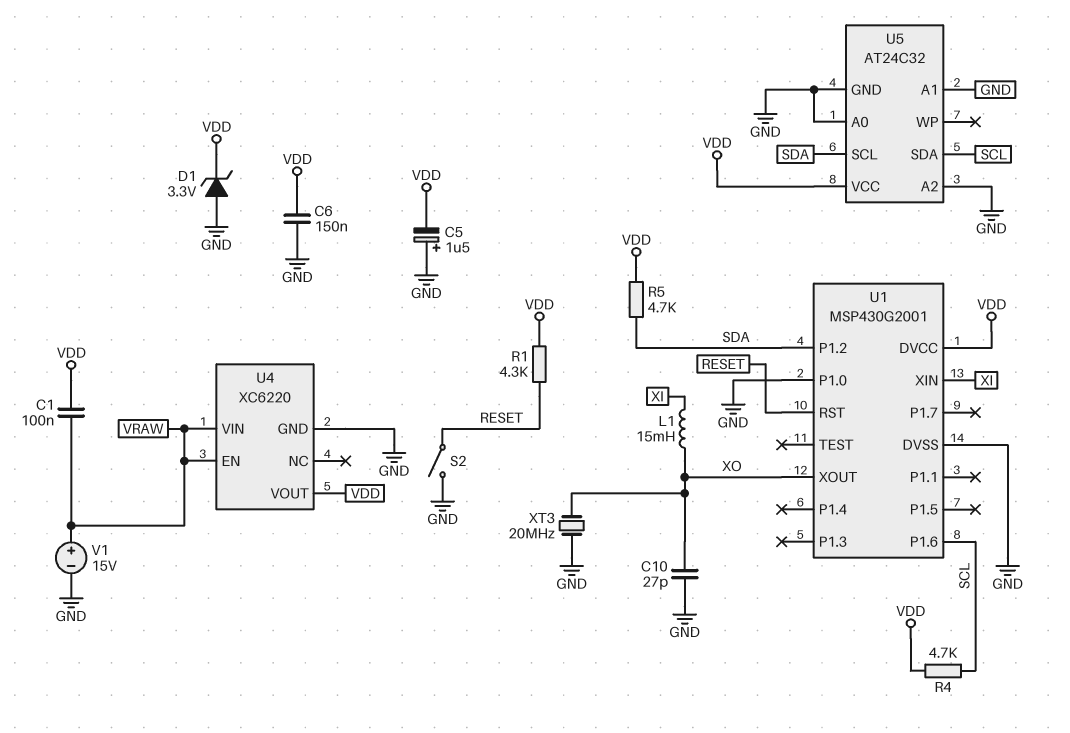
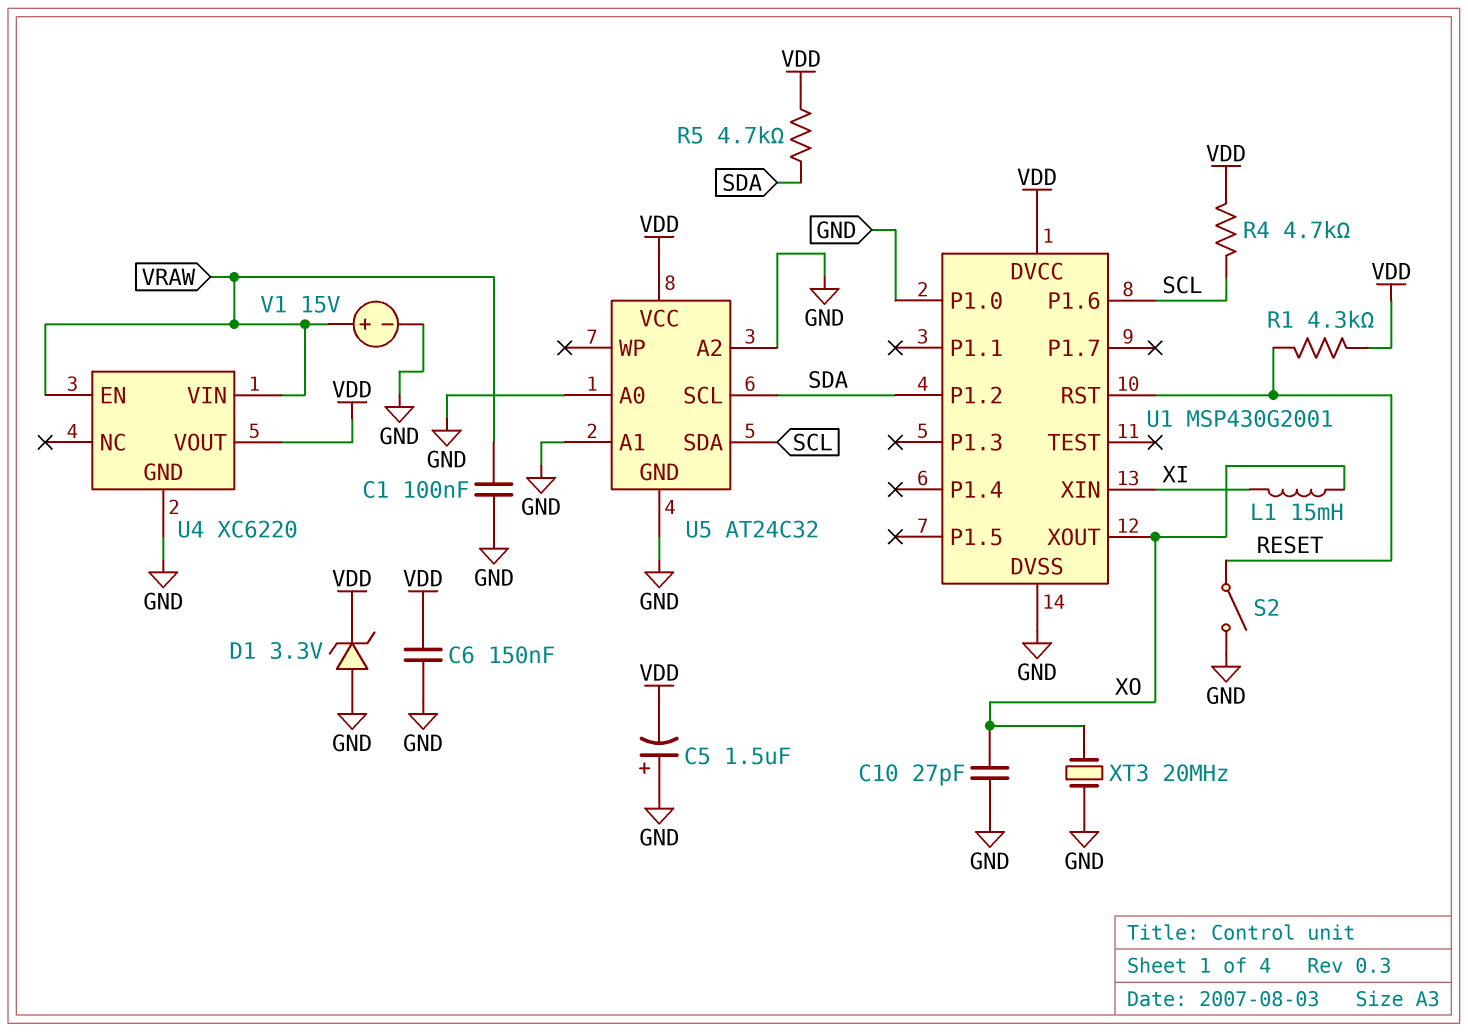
C1: 100nF (VDD, VRAW) -> 100nF (GND, VRAW)

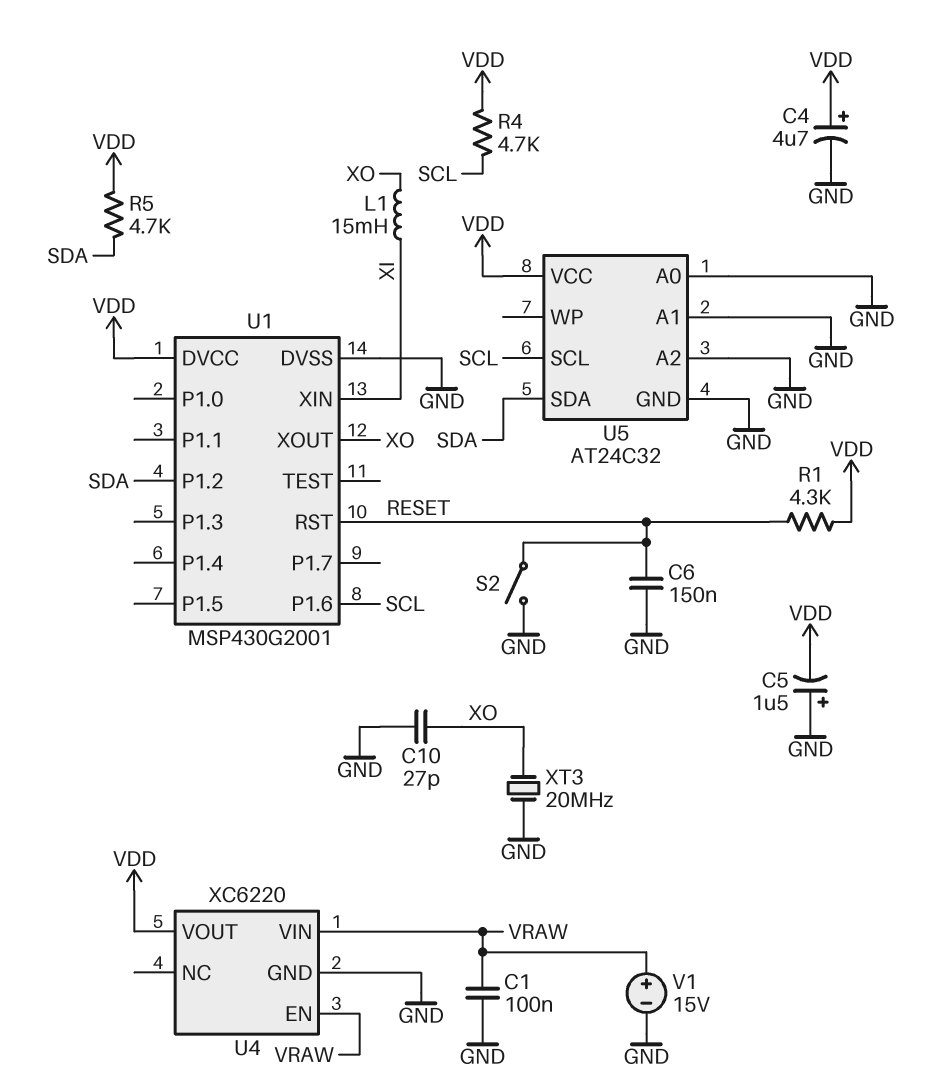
C4: none -> 4.7uF (plus VDD, minus GND)
C6: 150nF (GND, VDD) -> 150nF (GND, RESET)
D1: zener 3.3V (A GND, K VDD) -> none
U1 pin P1.0: GND -> none
U5 pin SCL: SDA -> SCL
U5 pin SDA: SCL -> SDA

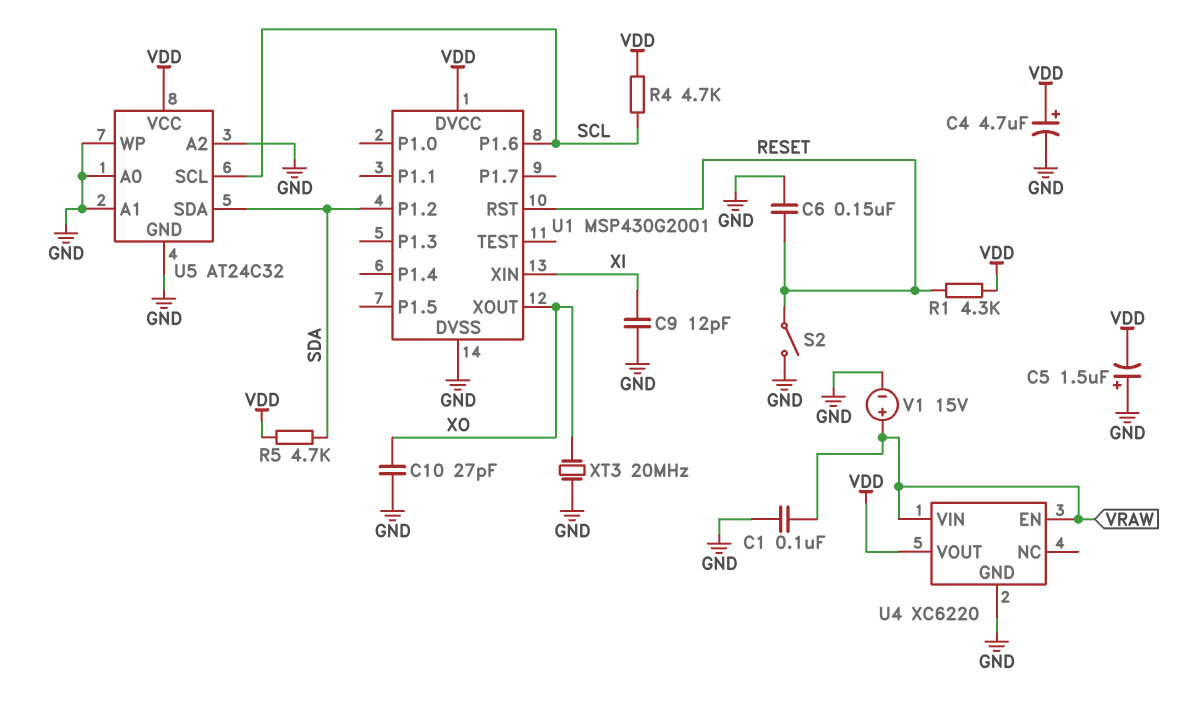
C9: none -> 12pF (GND, XI)
L1: 15mH (XI, XO) -> none
U5 pin WP: none -> GND

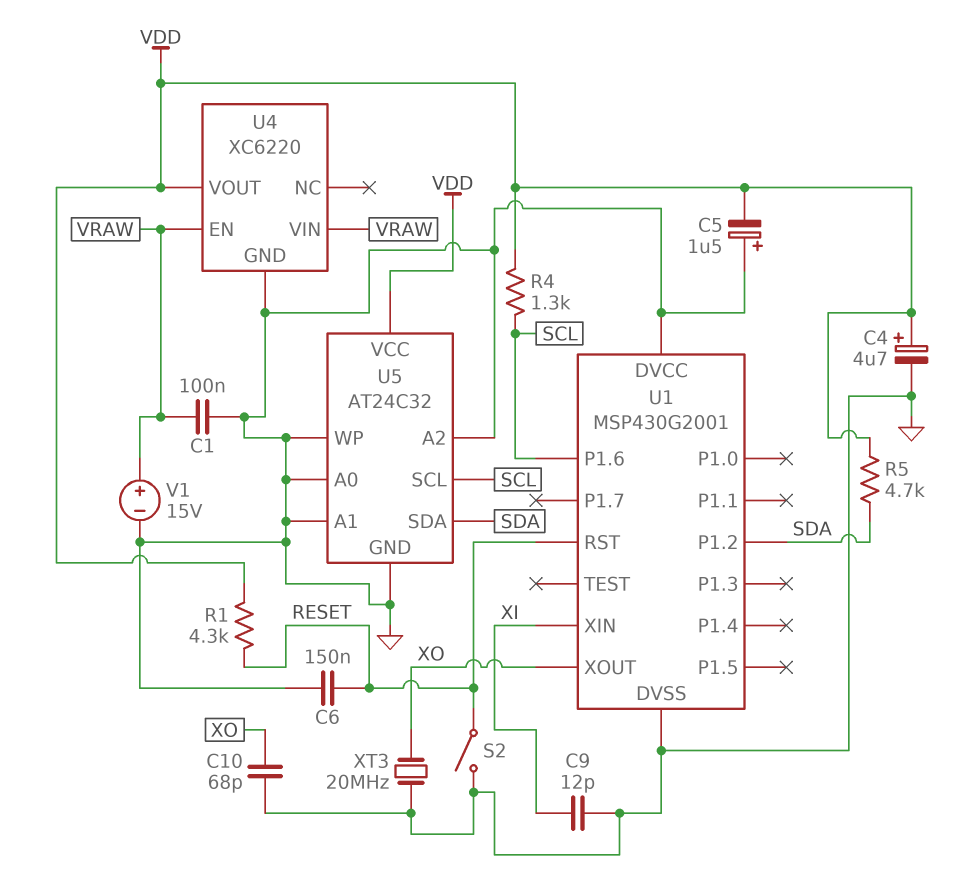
C10: 27pF (GND, XO) -> 68pF (GND, XO)
R4: 4.7k (SCL, VDD) -> 1.3k (SCL, VDD)
U1 pin DVCC: VDD -> GND

